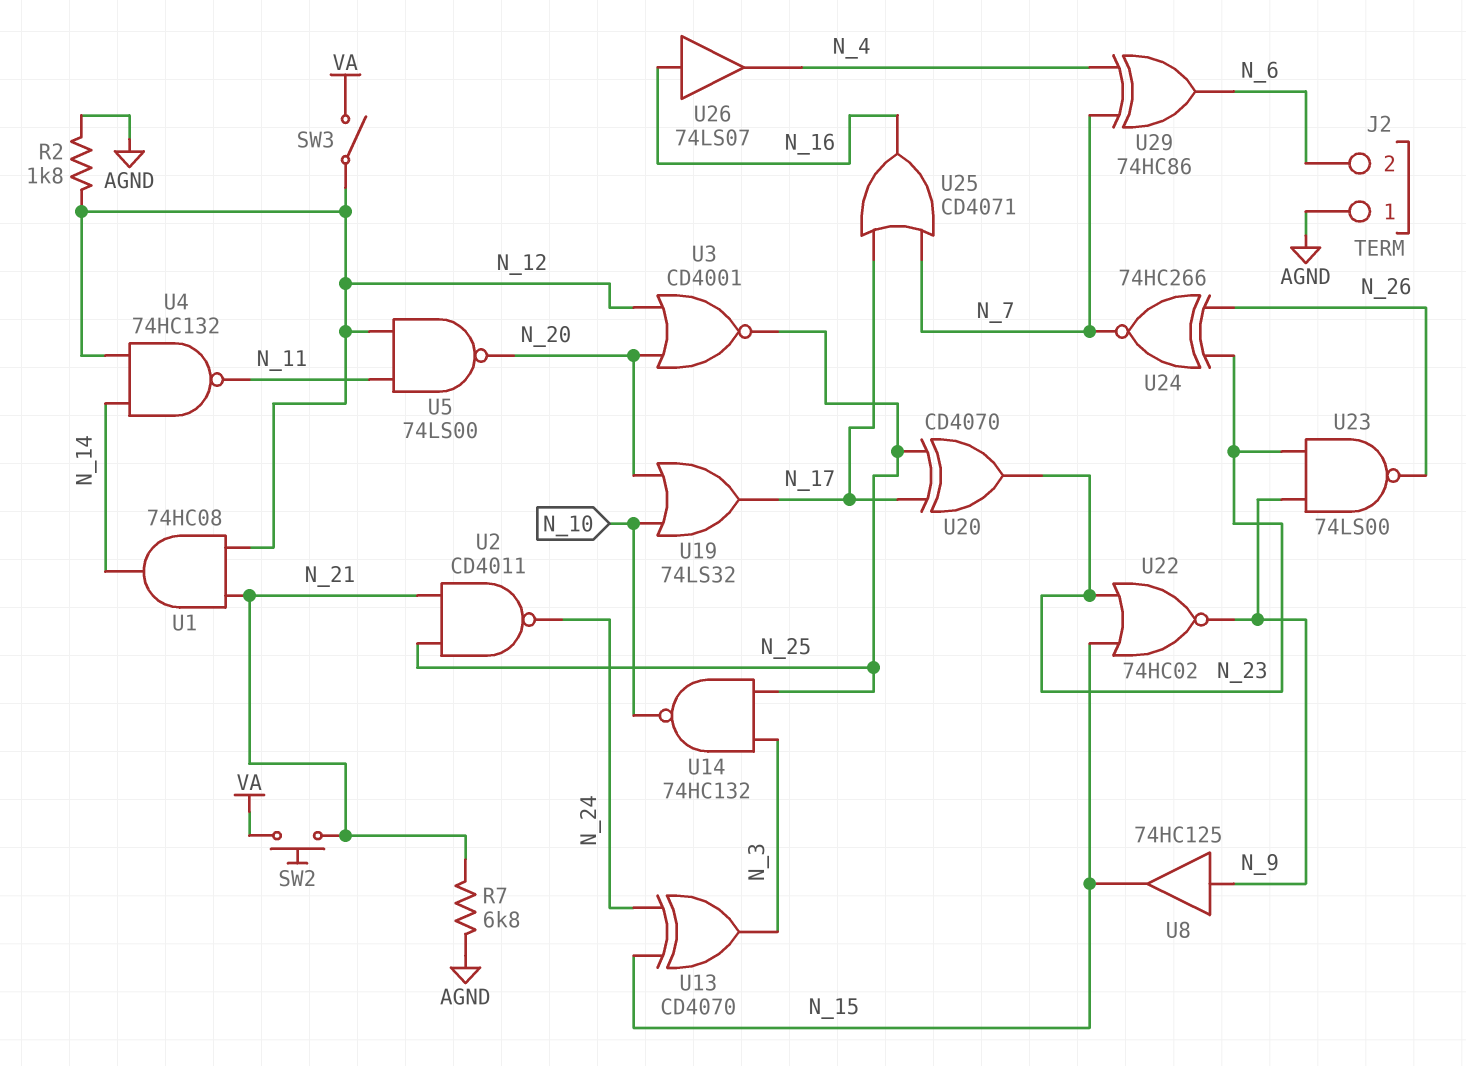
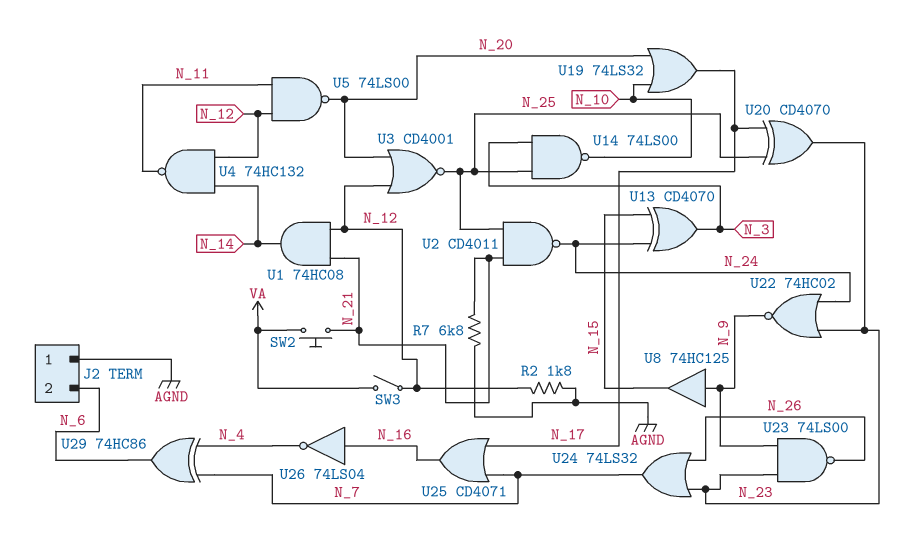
U14: NAND 74HC132 (in N_3, in N_25, out N_10) -> NAND 74LS00 (in N_3, in N_25, out N_10)
U22: NOR 74HC02 (in N_15, in N_23, out N_9) -> NOR 74HC02 (in N_23, in N_24, out N_9)
U24: XNOR 74HC266 (in N_23, in N_26, out N_7) -> OR 74LS32 (in N_23, in N_26, out N_7)
U26: buffer 74LS07 (in N_16, out N_4) -> NOT 74LS04 (in N_16, out N_4)

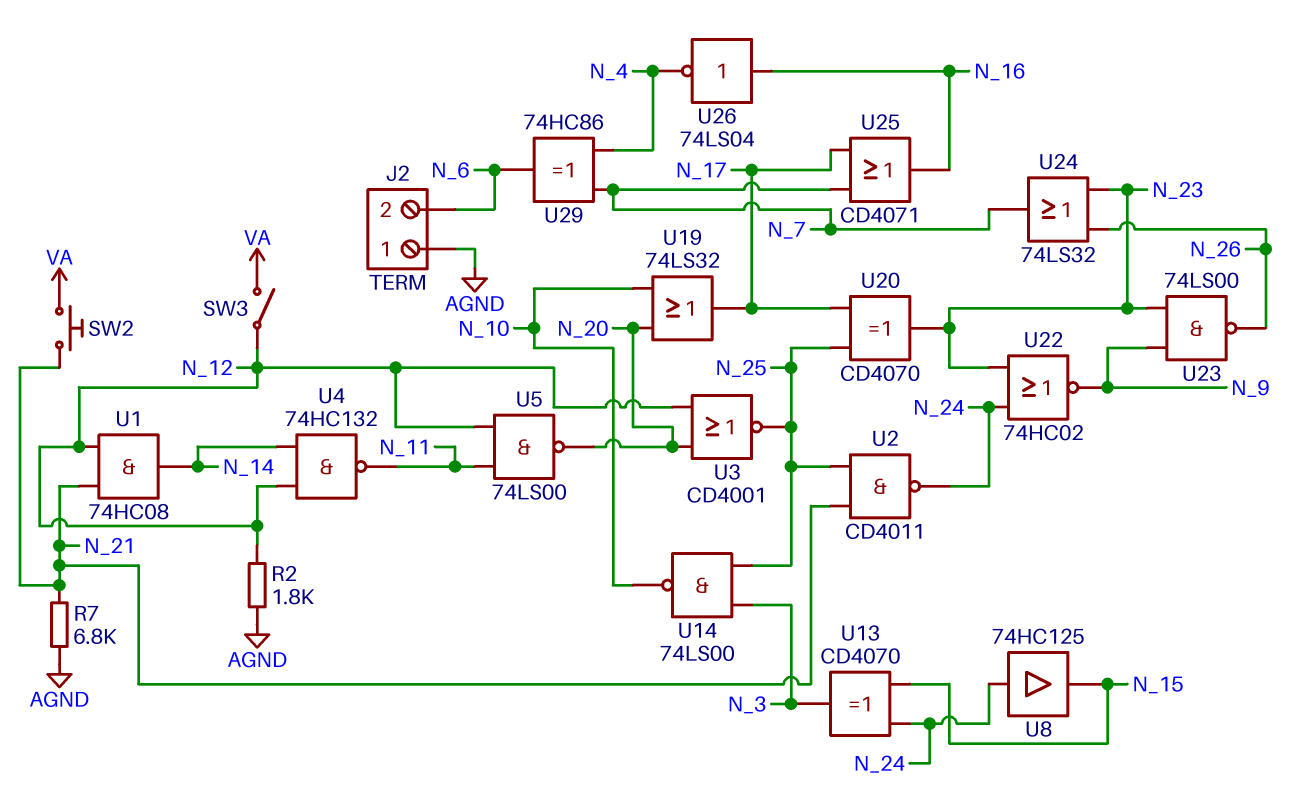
U8: buffer 74HC125 (in N_9, out N_15) -> buffer 74HC125 (in N_24, out N_15)

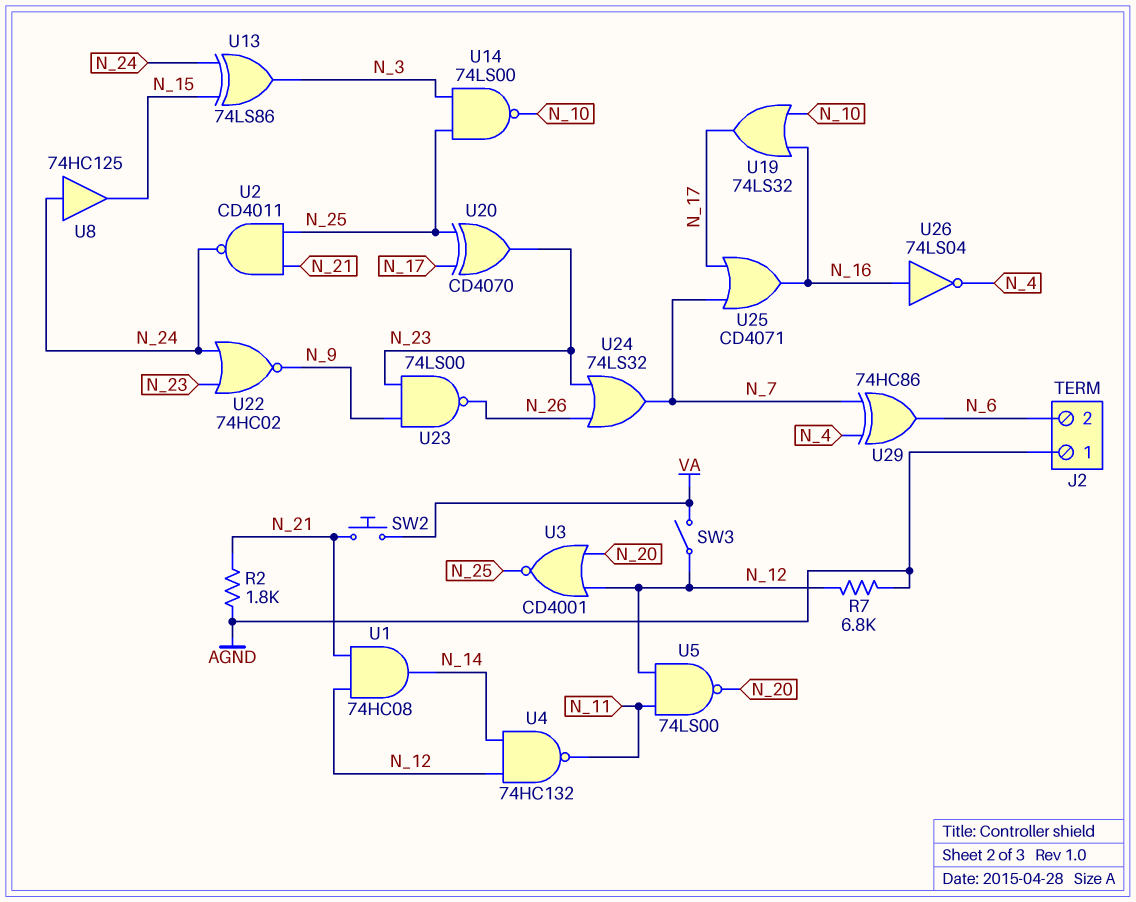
R2: 1.8k (AGND, N_12) -> 1.8k (AGND, N_21)
R7: 6.8k (AGND, N_21) -> 6.8k (AGND, N_12)
U13: XOR CD4070 (in N_15, in N_24, out N_3) -> XOR 74LS86 (in N_15, in N_24, out N_3)
U19: OR 74LS32 (in N_10, in N_20, out N_17) -> OR 74LS32 (in N_10, in N_16, out N_17)

